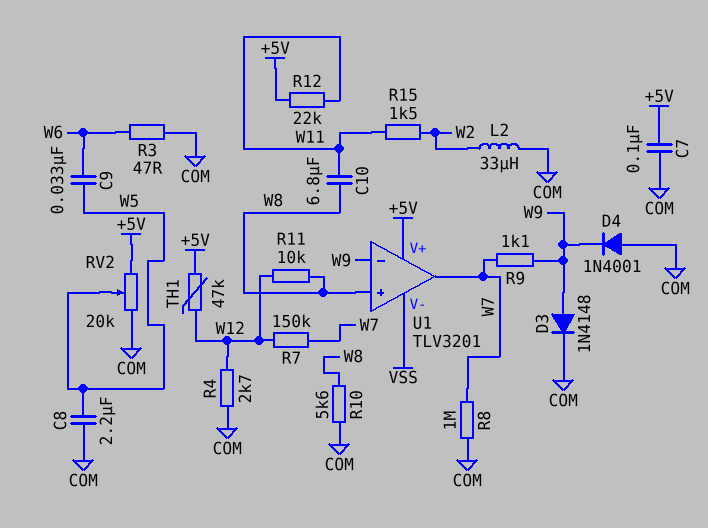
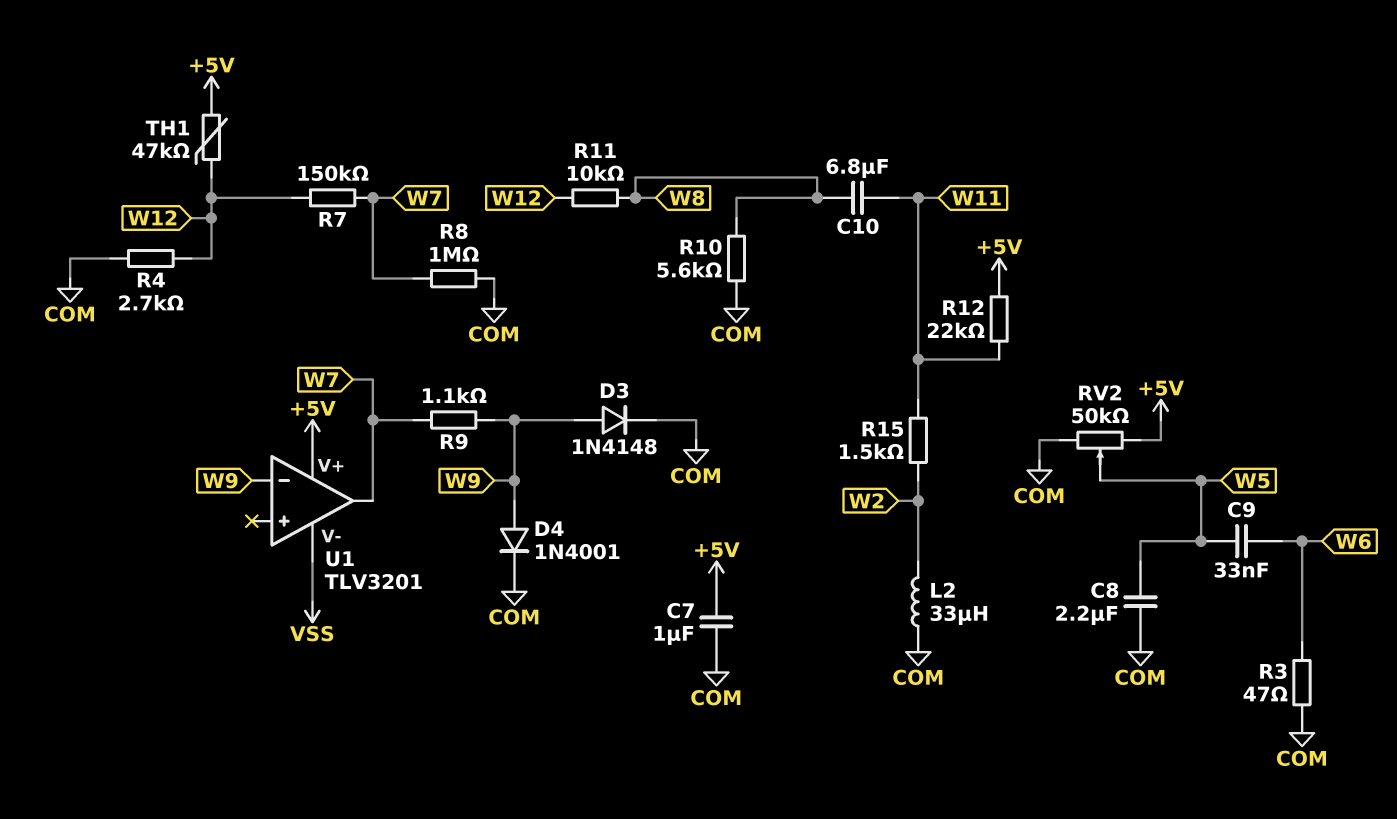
C7: 100nF (+5V, COM) -> 1uF (+5V, COM)
D4: diode 1N4001 (A COM, K W9) -> diode 1N4001 (A W9, K COM)
RV2: 20k (+5V, COM, wiper W5) -> 50k (+5V, COM, wiper W5)
U1 pin in+: W8 -> none

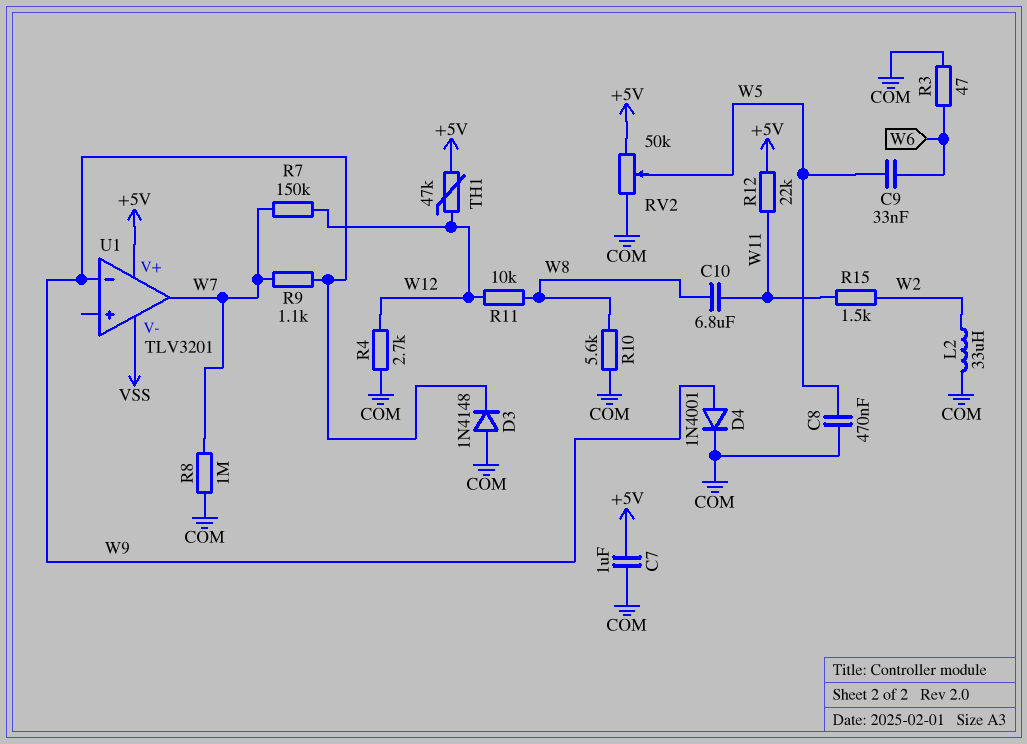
C8: 2.2uF (COM, W5) -> 470nF (COM, W5)
D3: diode 1N4148 (A W9, K COM) -> diode 1N4148 (A COM, K W9)

